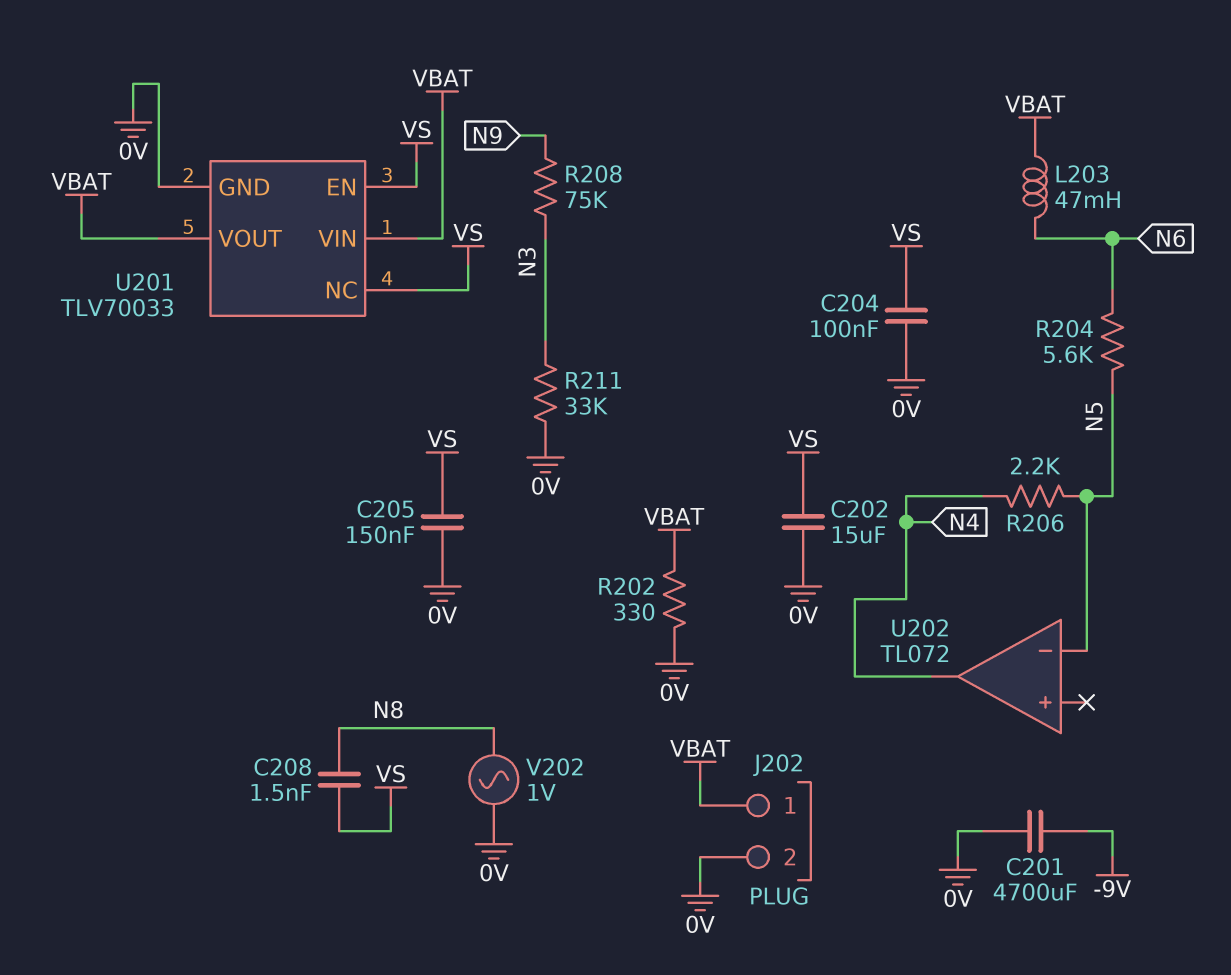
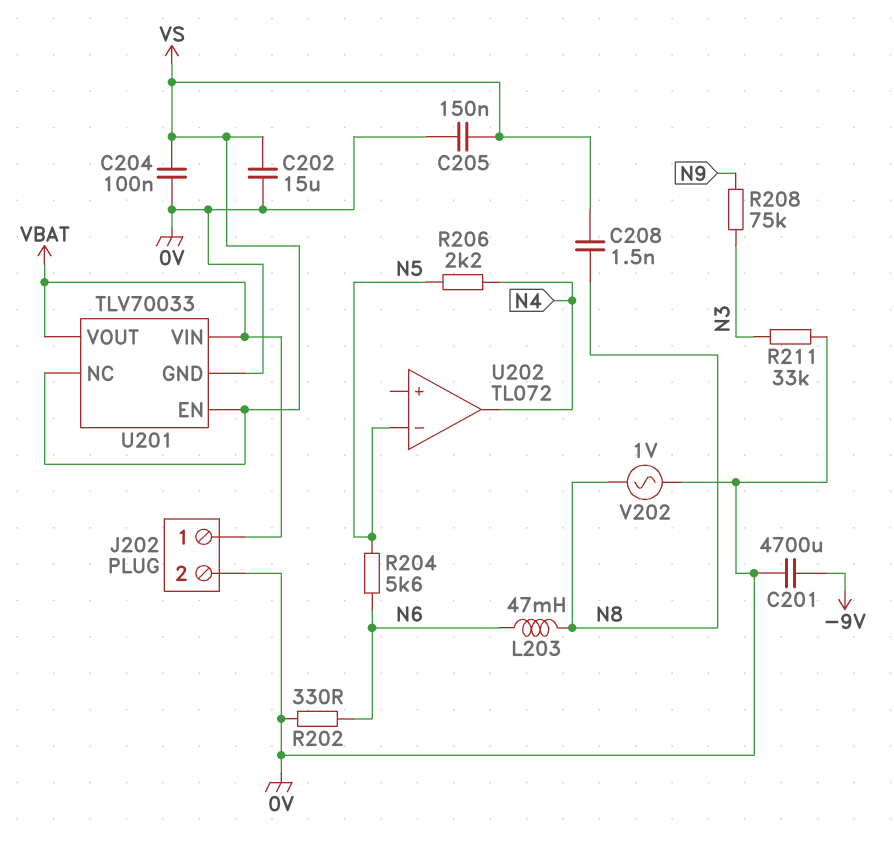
L203: 47mH (N6, VBAT) -> 47mH (N6, N8)
R202: 330 (0V, VBAT) -> 330 (0V, N6)

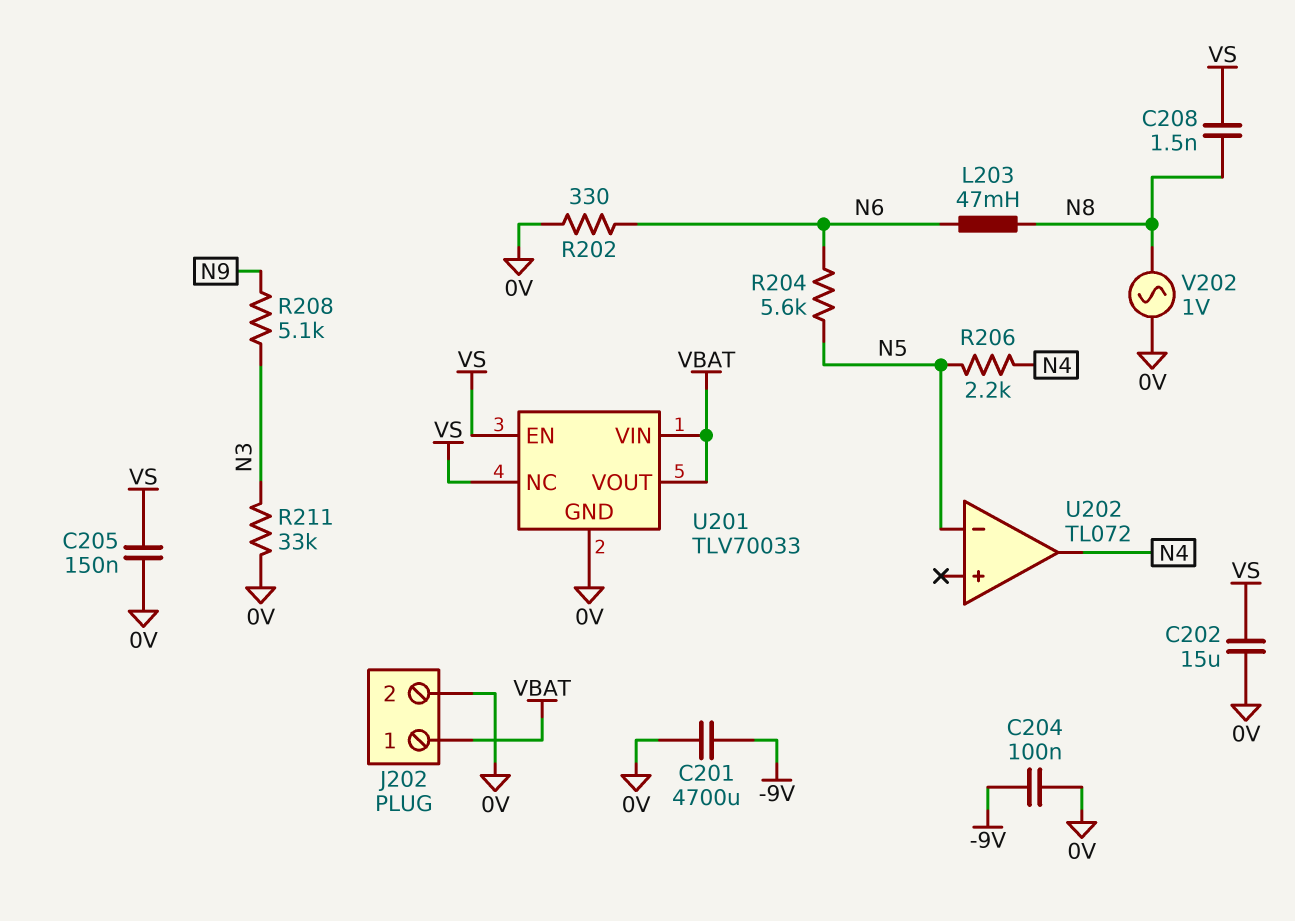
C204: 100nF (0V, VS) -> 100nF (-9V, 0V)
R208: 75k (N3, N9) -> 5.1k (N3, N9)

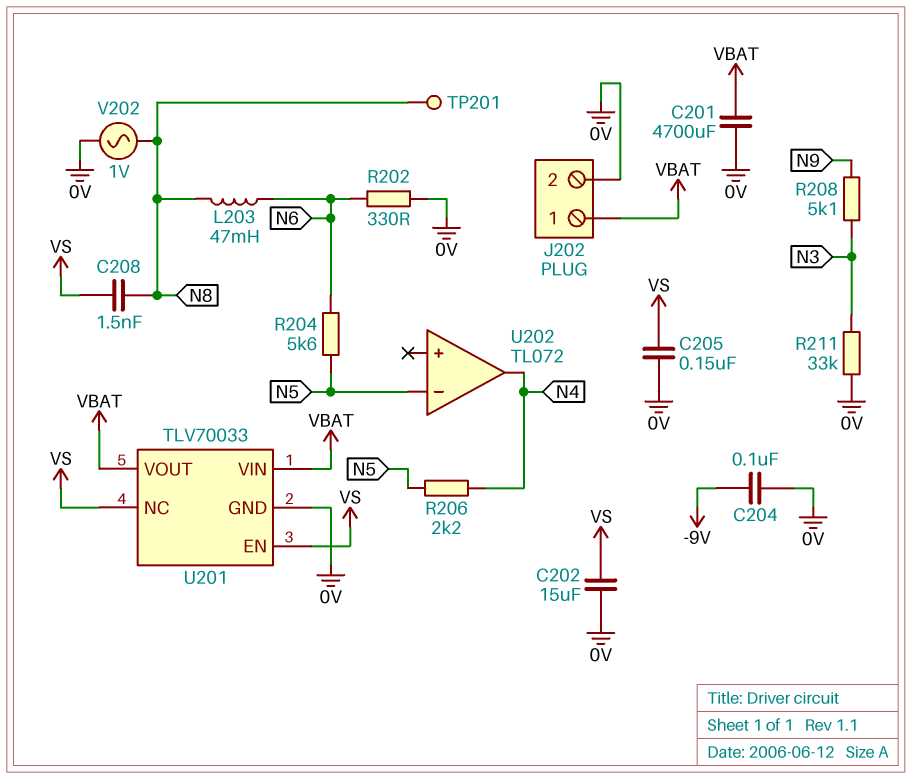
C201: 4700uF (-9V, 0V) -> 4700uF (0V, VBAT)
TP201: none -> test point (N8)

